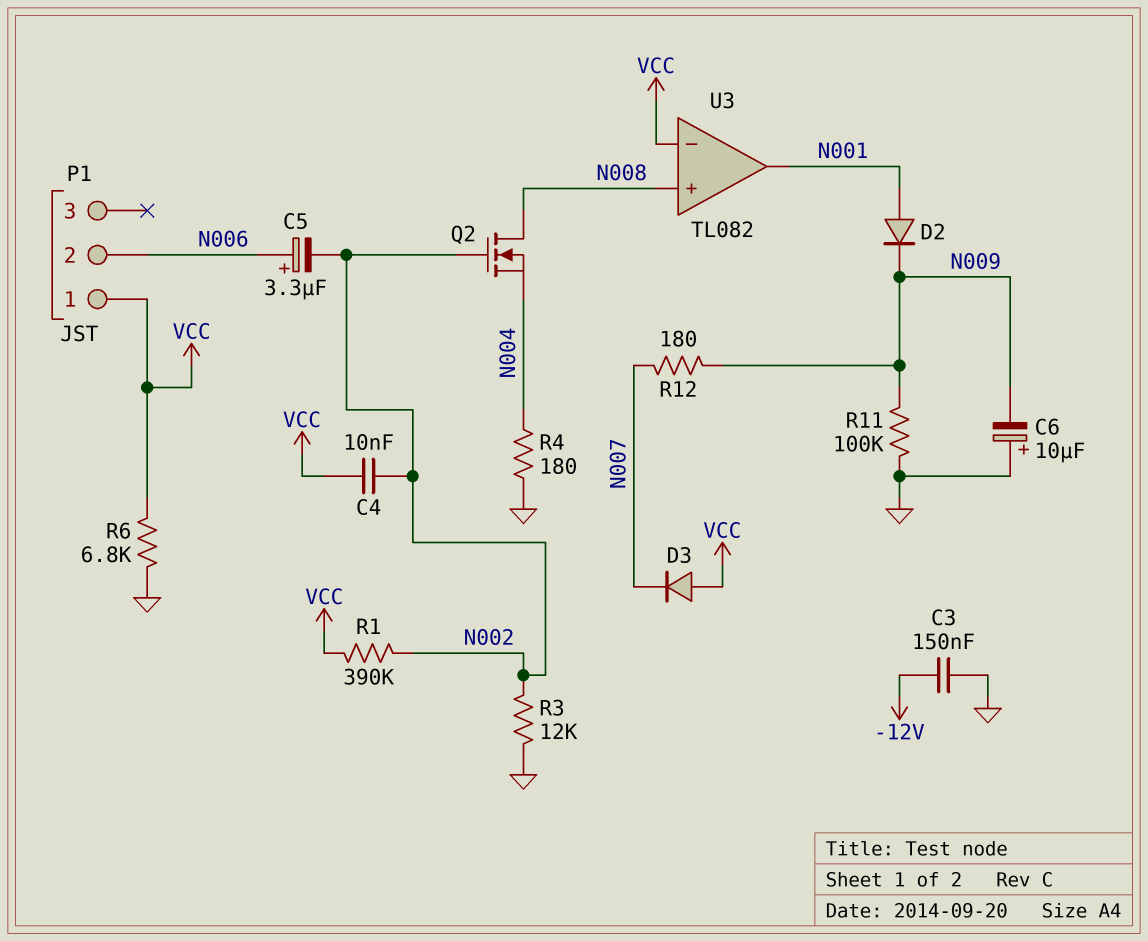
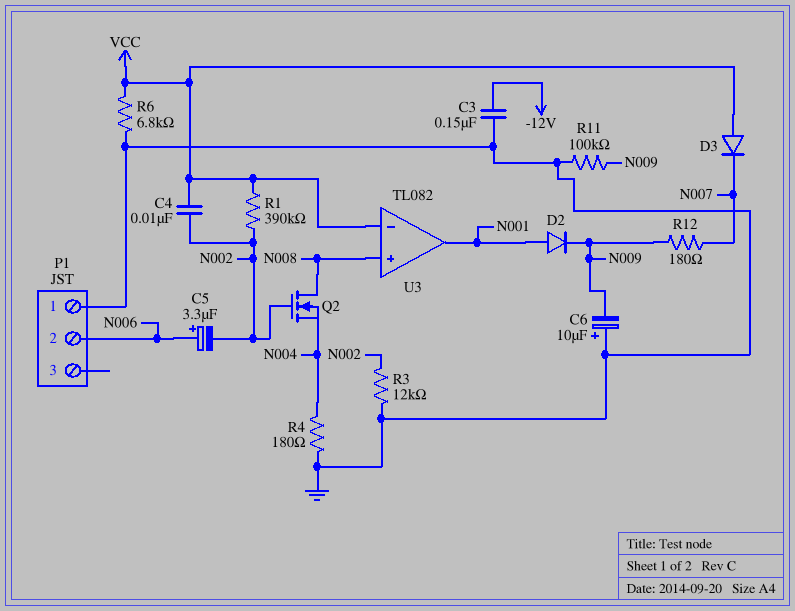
P1 pin 1: VCC -> GND

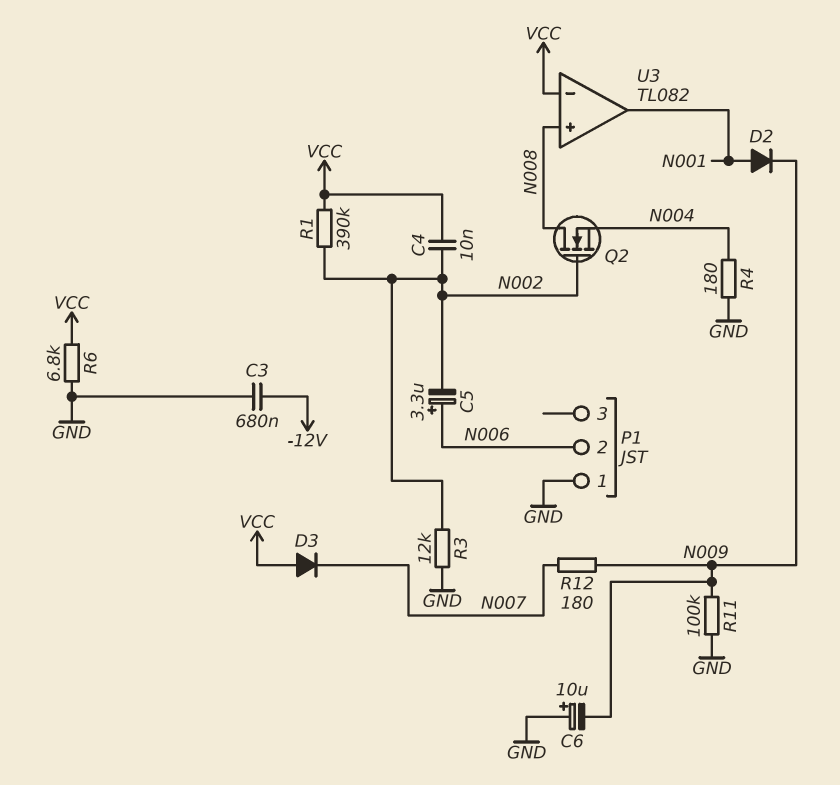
C3: 150nF (-12V, GND) -> 680nF (-12V, GND)

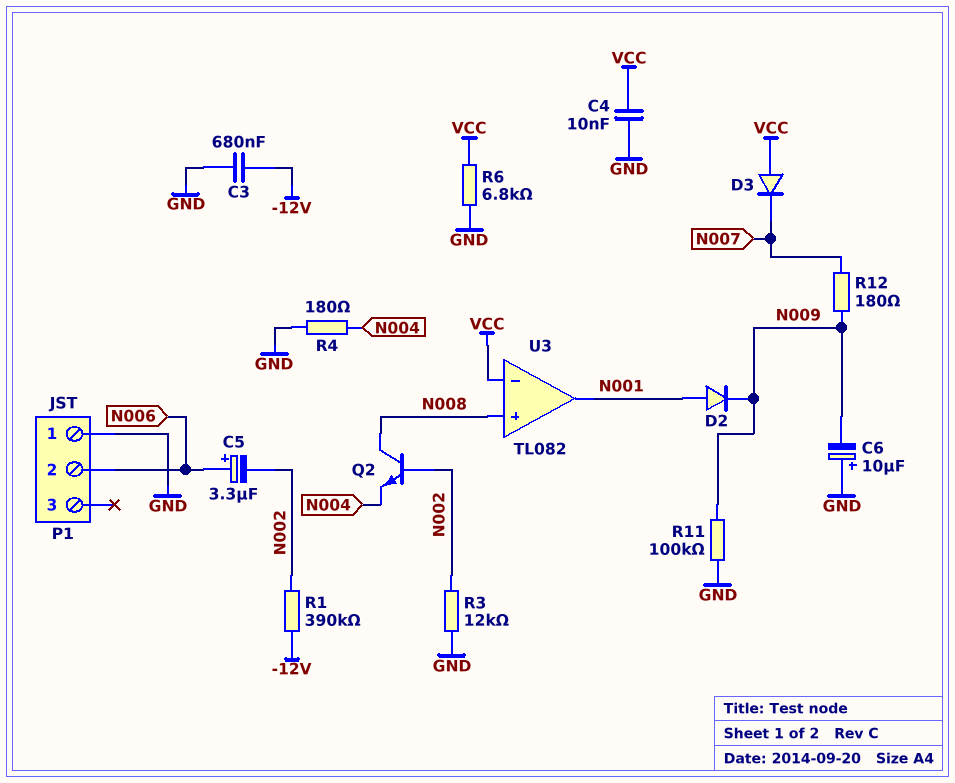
C4: 10nF (N002, VCC) -> 10nF (GND, VCC)
Q2: NMOS (G N002, D N008, S N004) -> NPN (B N002, C N008, E N004)
R1: 390k (N002, VCC) -> 390k (-12V, N002)

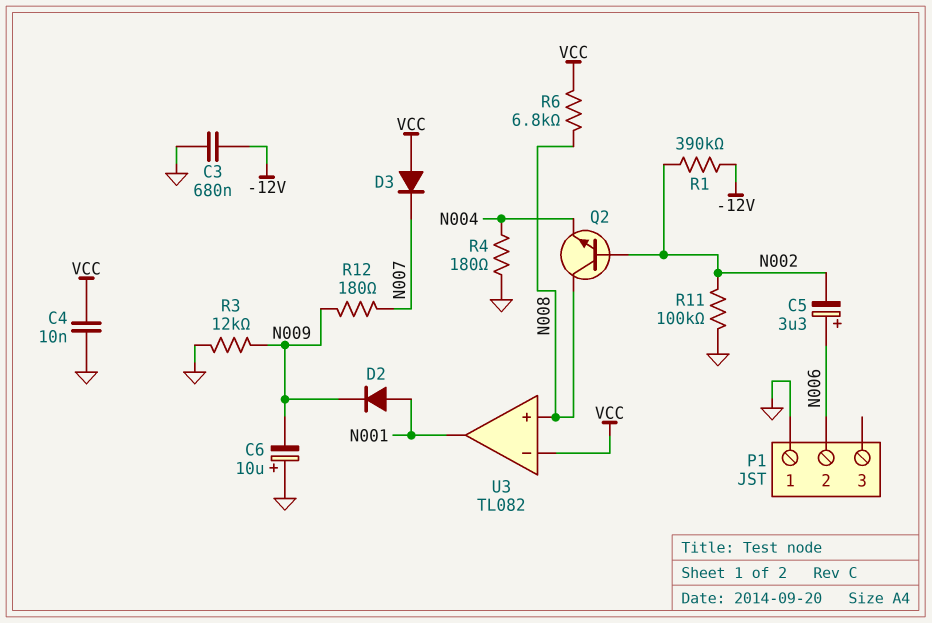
R3: 12k (GND, N002) -> 12k (GND, N009)
R6: 6.8k (GND, VCC) -> 6.8k (N008, VCC)
R11: 100k (GND, N009) -> 100k (GND, N002)

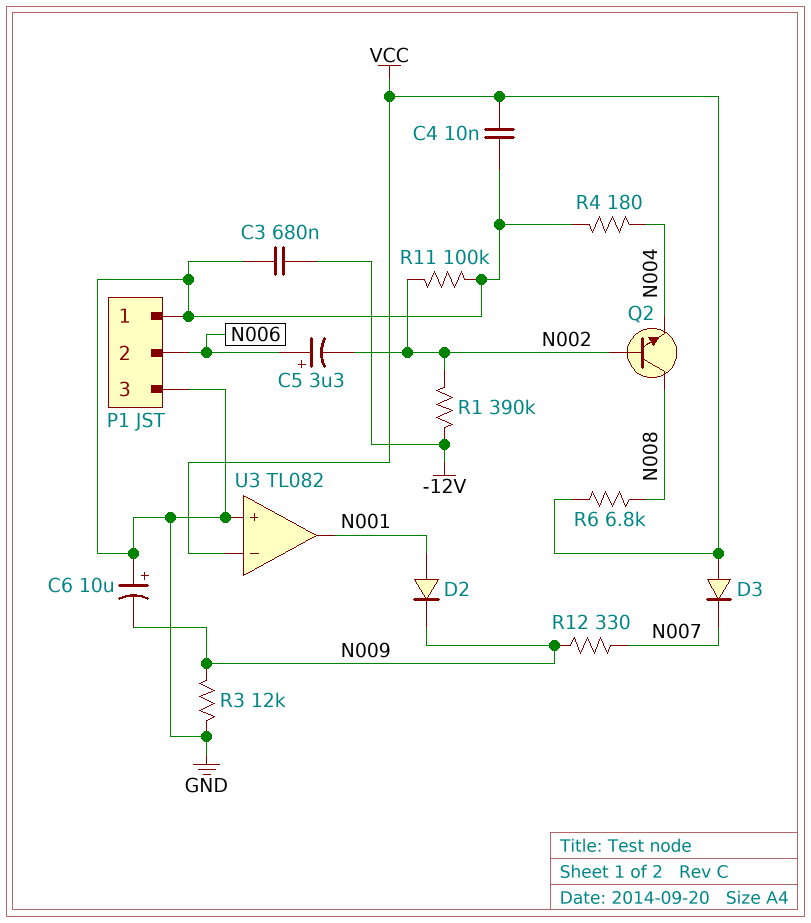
P1 pin 3: none -> GND
R12: 180 (N007, N009) -> 330 (N007, N009)
U3 pin in+: N008 -> GND

